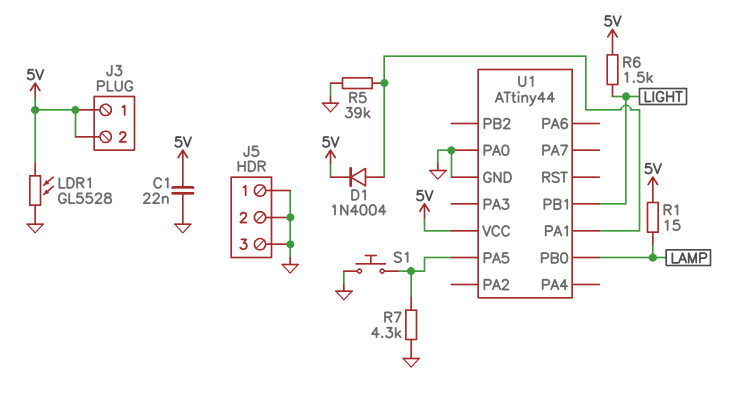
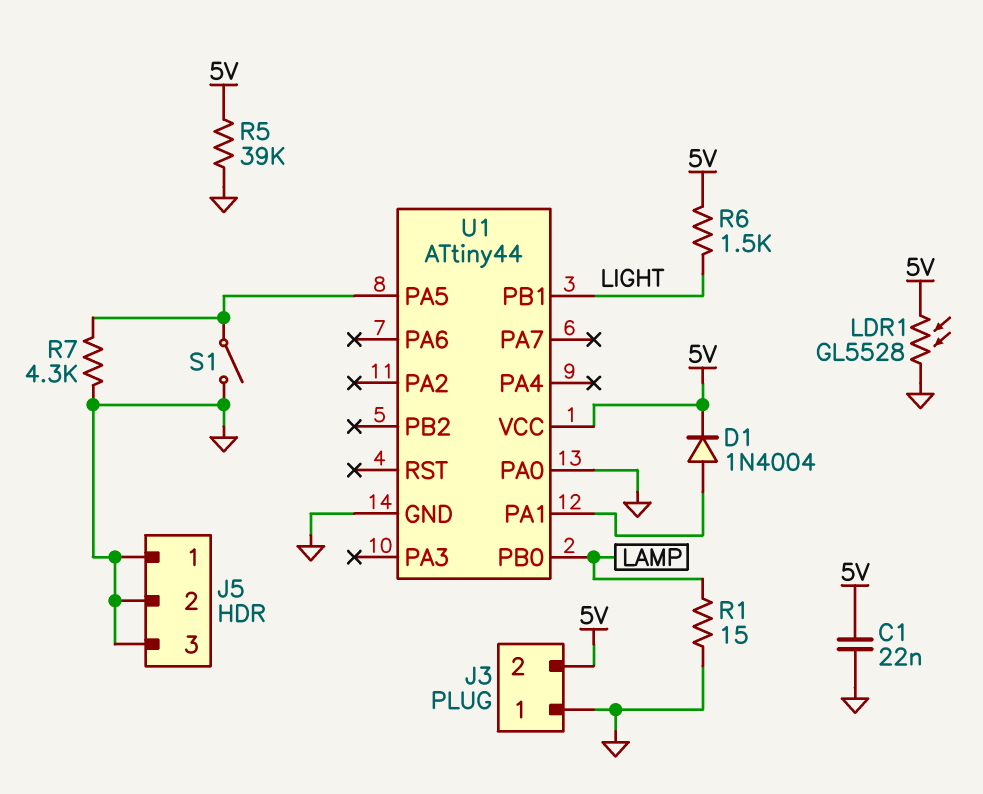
J3 pin 1: 5V -> GND
R1: 15 (5V, LAMP) -> 15 (GND, LAMP)
R5: 39k (GND, U1/PA1) -> 39k (5V, GND)
S1: button (GND, U1/PA5) -> switch (GND, U1/PA5)

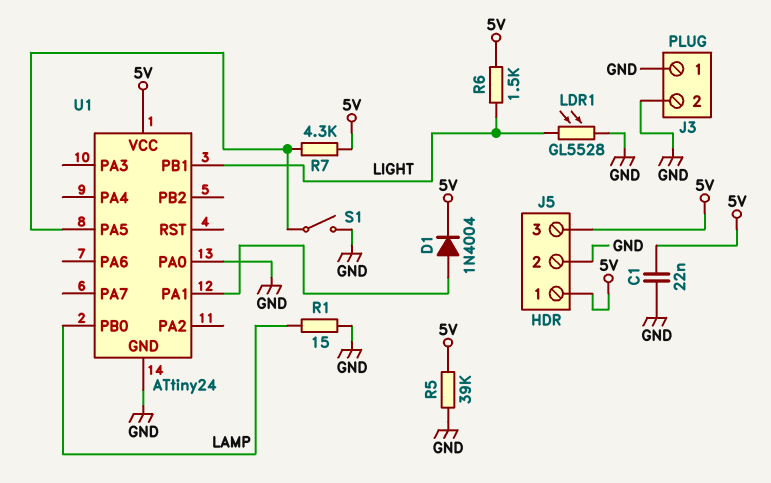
J3 pin 2: 5V -> GND
J5 pin 1: GND -> 5V
J5 pin 3: GND -> 5V
LDR1: GL5528 (5V, GND) -> GL5528 (GND, LIGHT)
R7: 4.3k (GND, U1/PA5) -> 4.3k (5V, U1/PA5)
U1: ATtiny44 -> ATtiny24

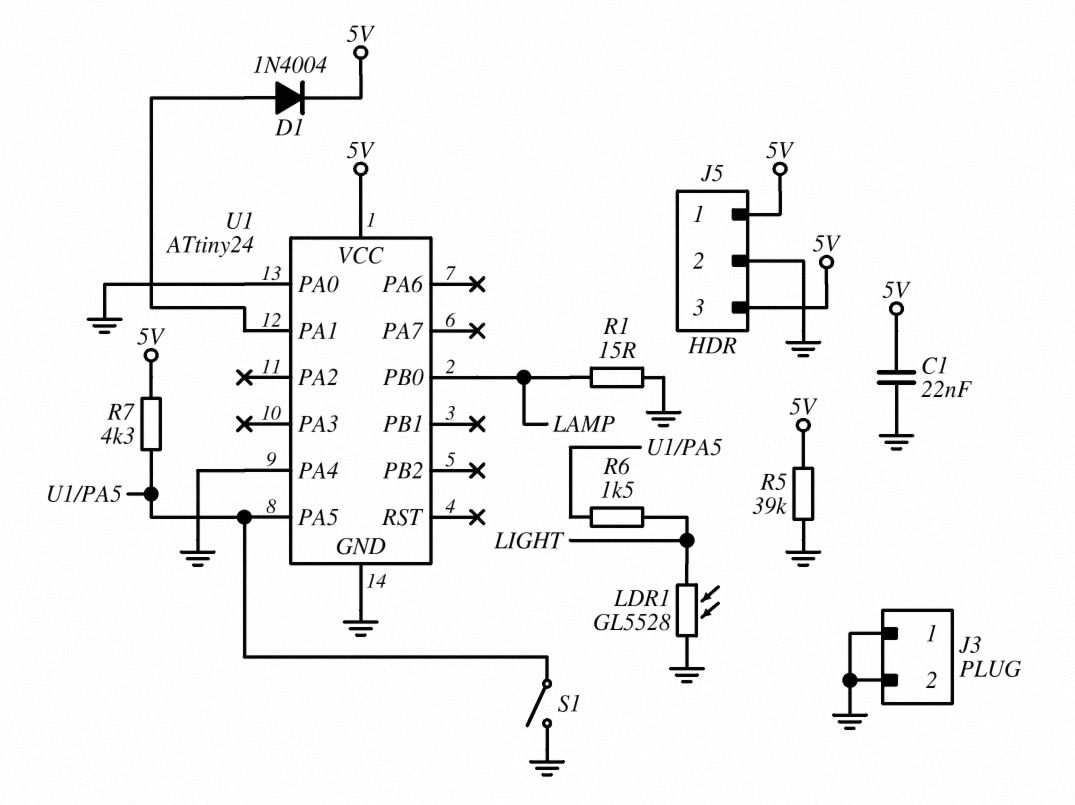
R6: 1.5k (5V, LIGHT) -> 1.5k (LIGHT, U1/PA5)
U1 pin PA4: none -> GND
U1 pin PB1: LIGHT -> none

